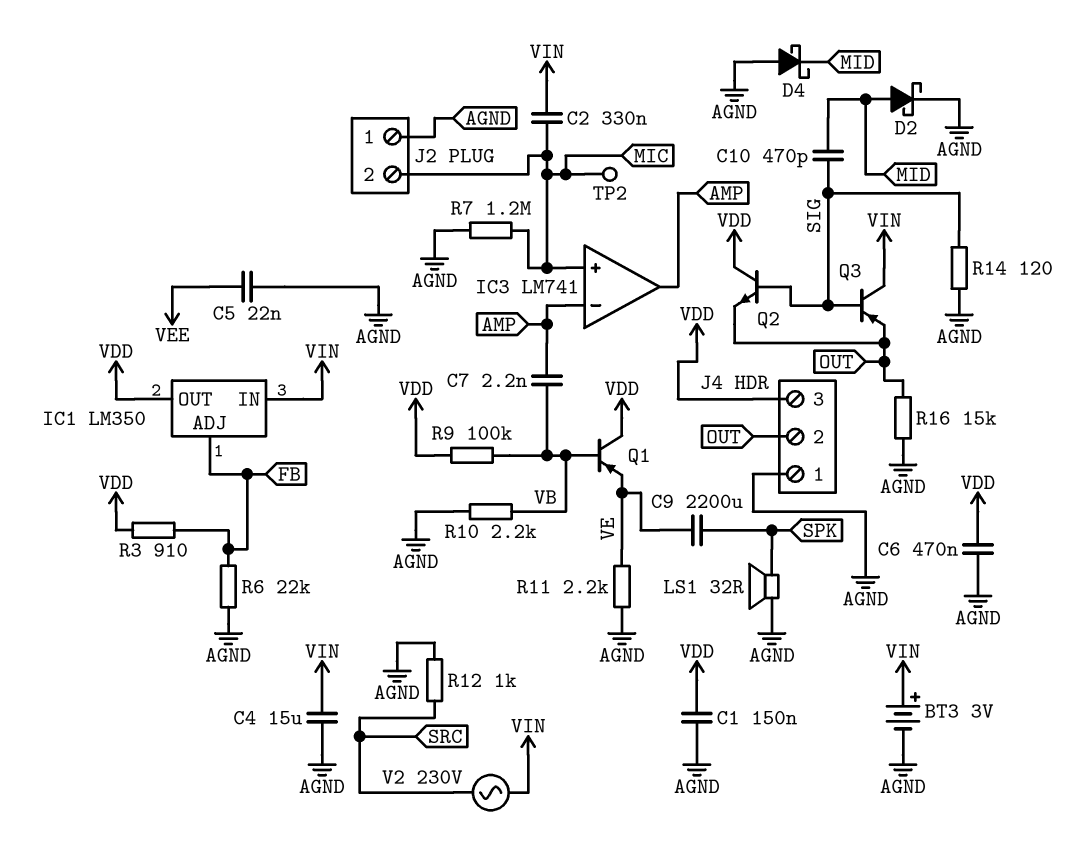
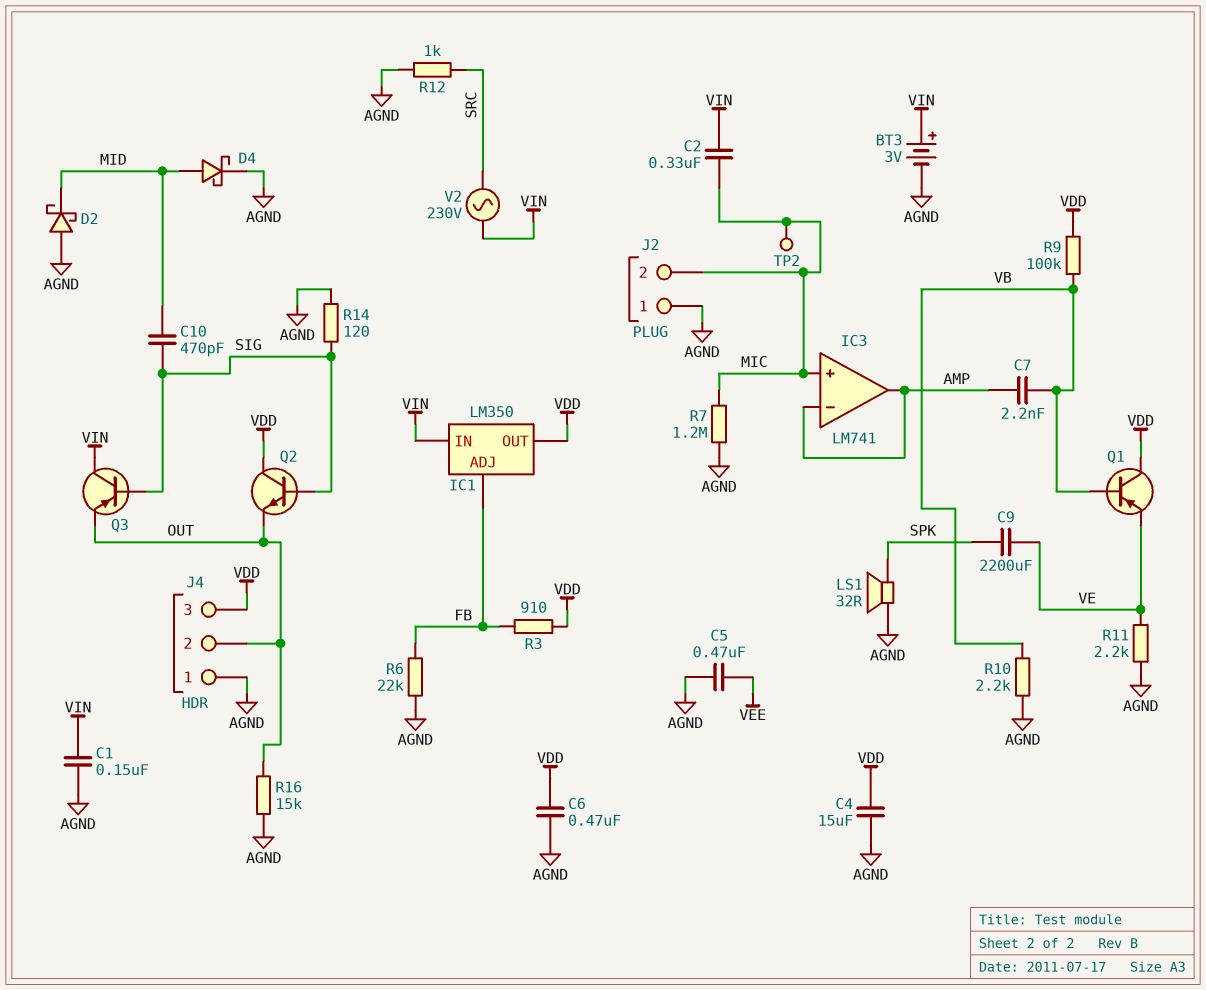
C1: 150nF (AGND, VDD) -> 150nF (AGND, VIN)
C4: 15uF (AGND, VIN) -> 15uF (AGND, VDD)
C5: 22nF (AGND, VEE) -> 470nF (AGND, VEE)
D2: schottky (A MID, K AGND) -> schottky (A AGND, K MID)
D4: schottky (A AGND, K MID) -> schottky (A MID, K AGND)

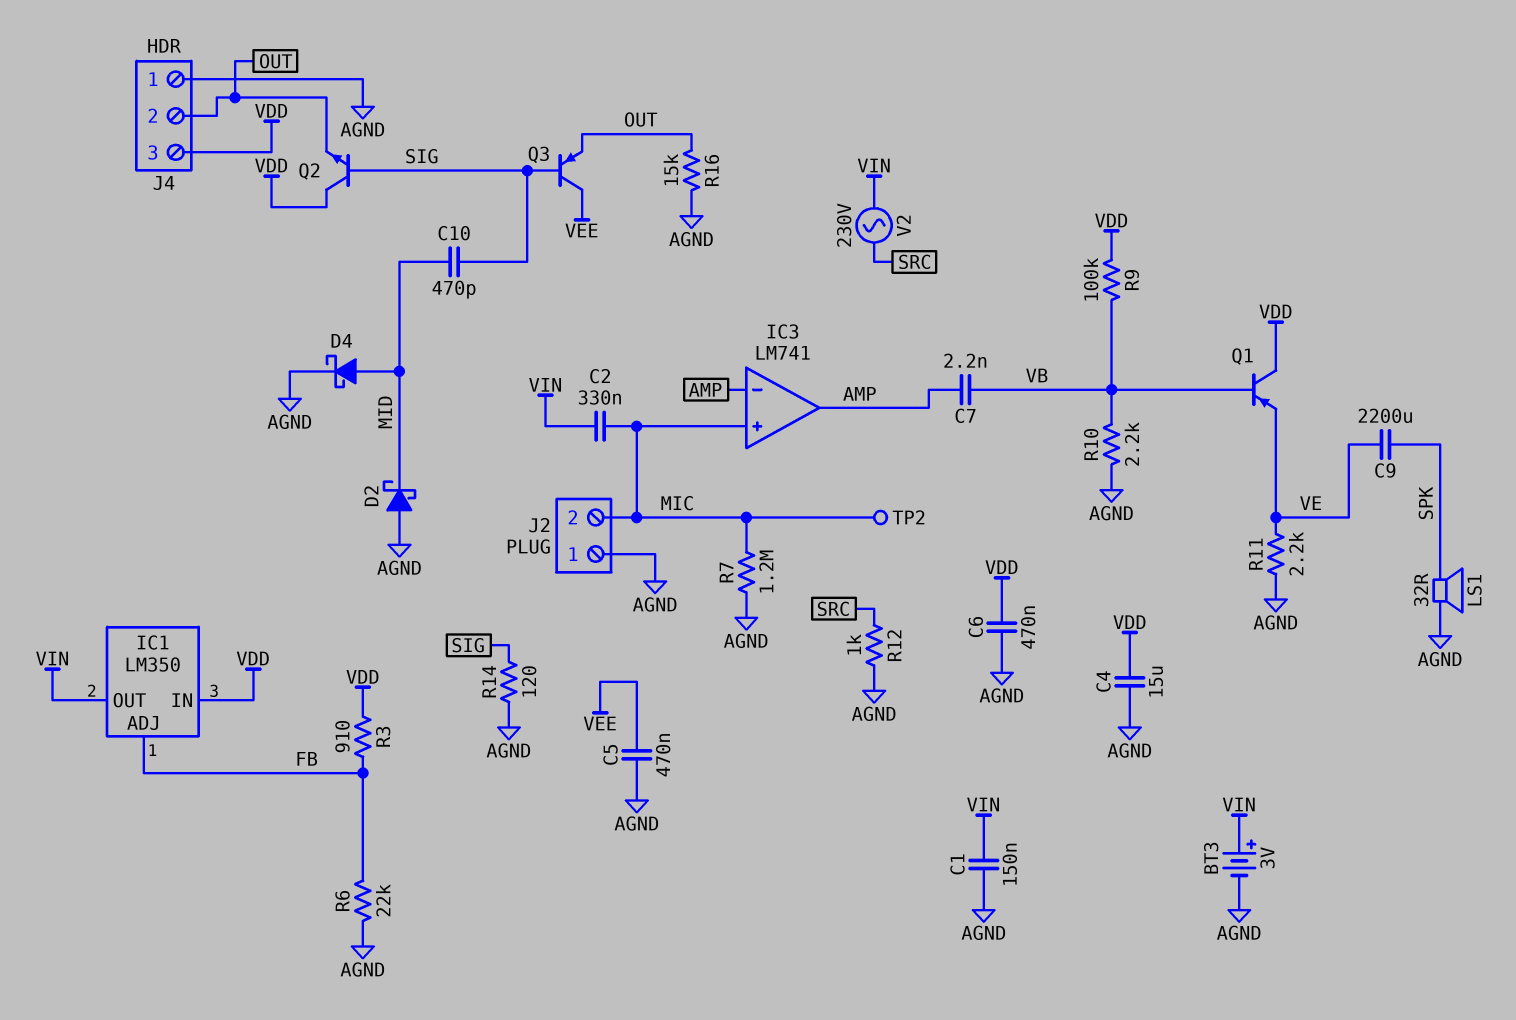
IC1 pin IN: VIN -> VDD
IC1 pin OUT: VDD -> VIN
Q3: PNP (B SIG, C VIN, E OUT) -> PNP (B SIG, C VEE, E OUT)

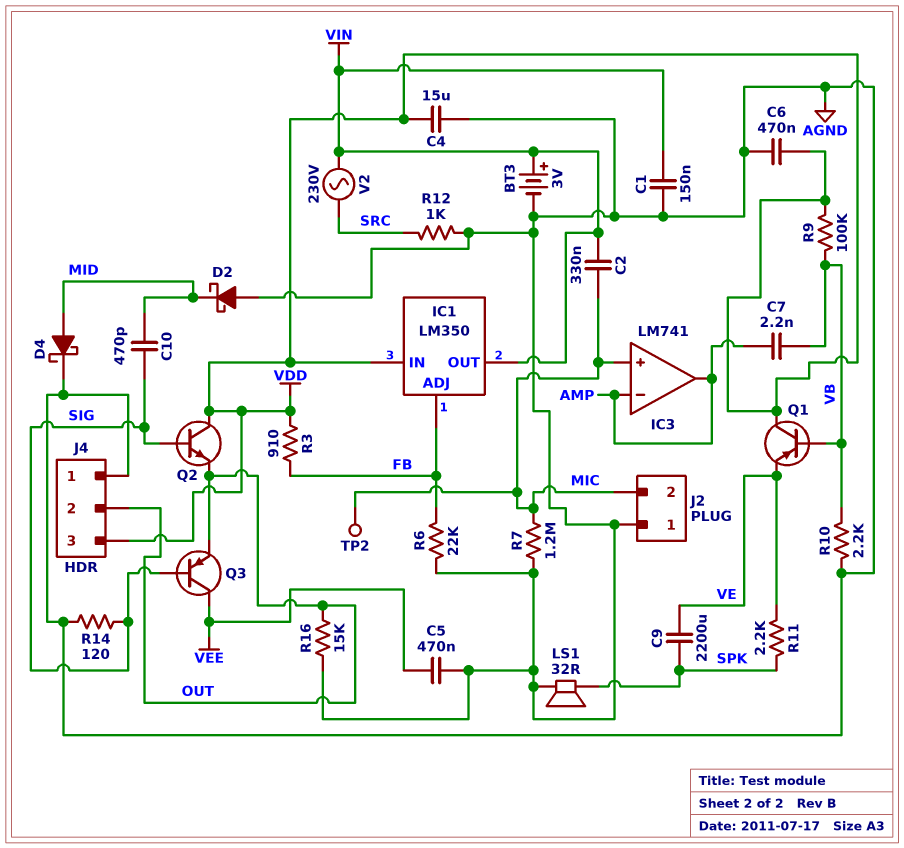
R11: 2.2k (AGND, VE) -> 2.2k (SPK, VE)

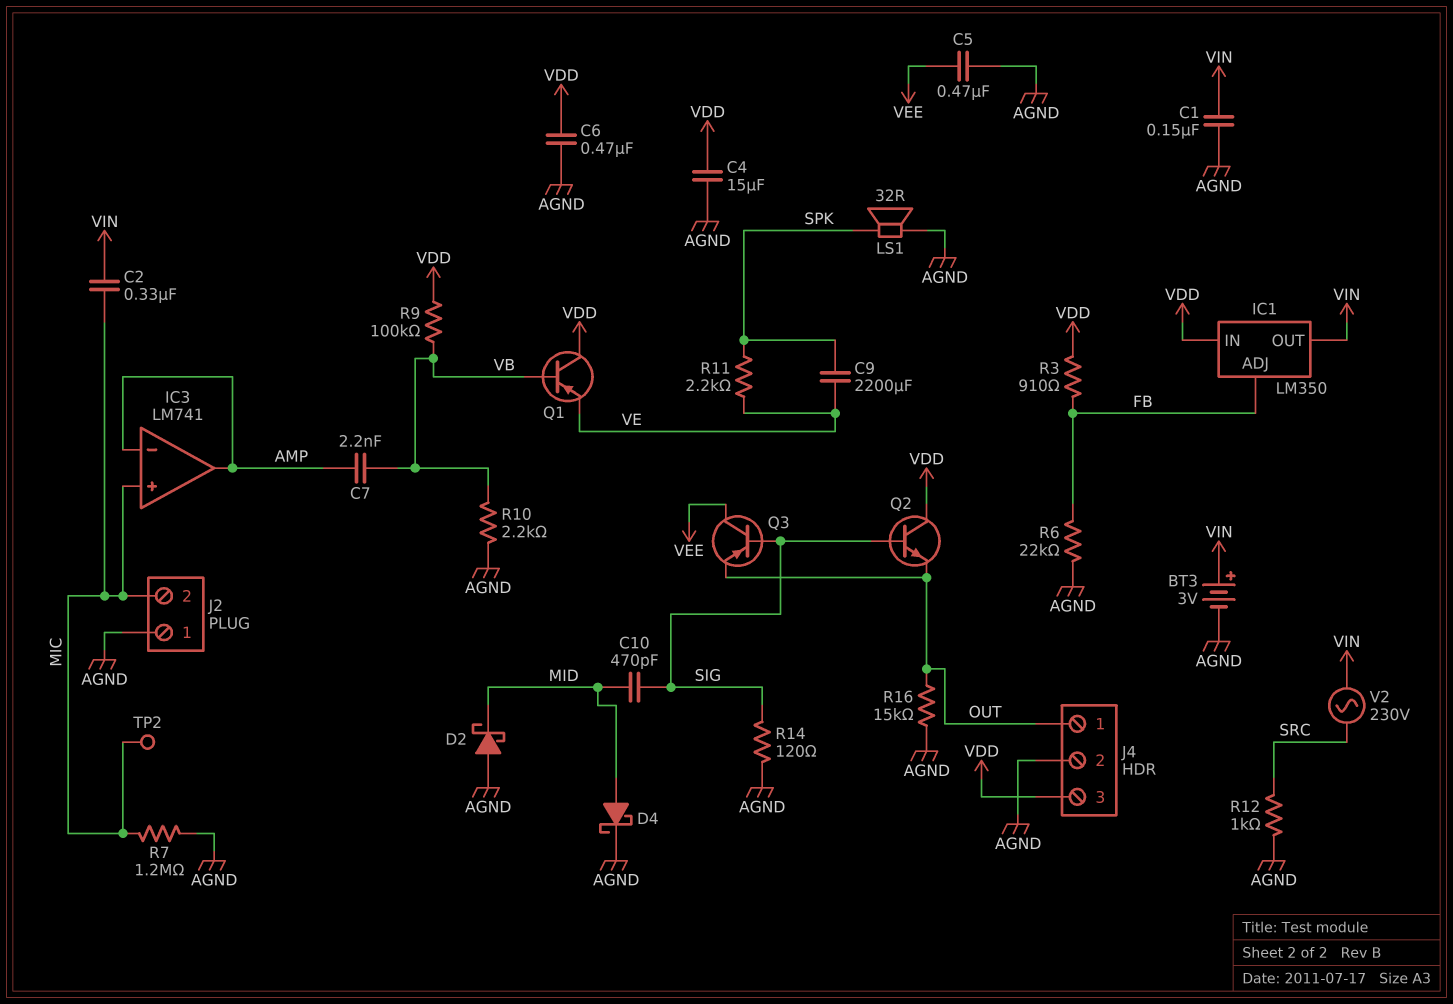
J4 pin 1: AGND -> OUT
J4 pin 2: OUT -> AGND

